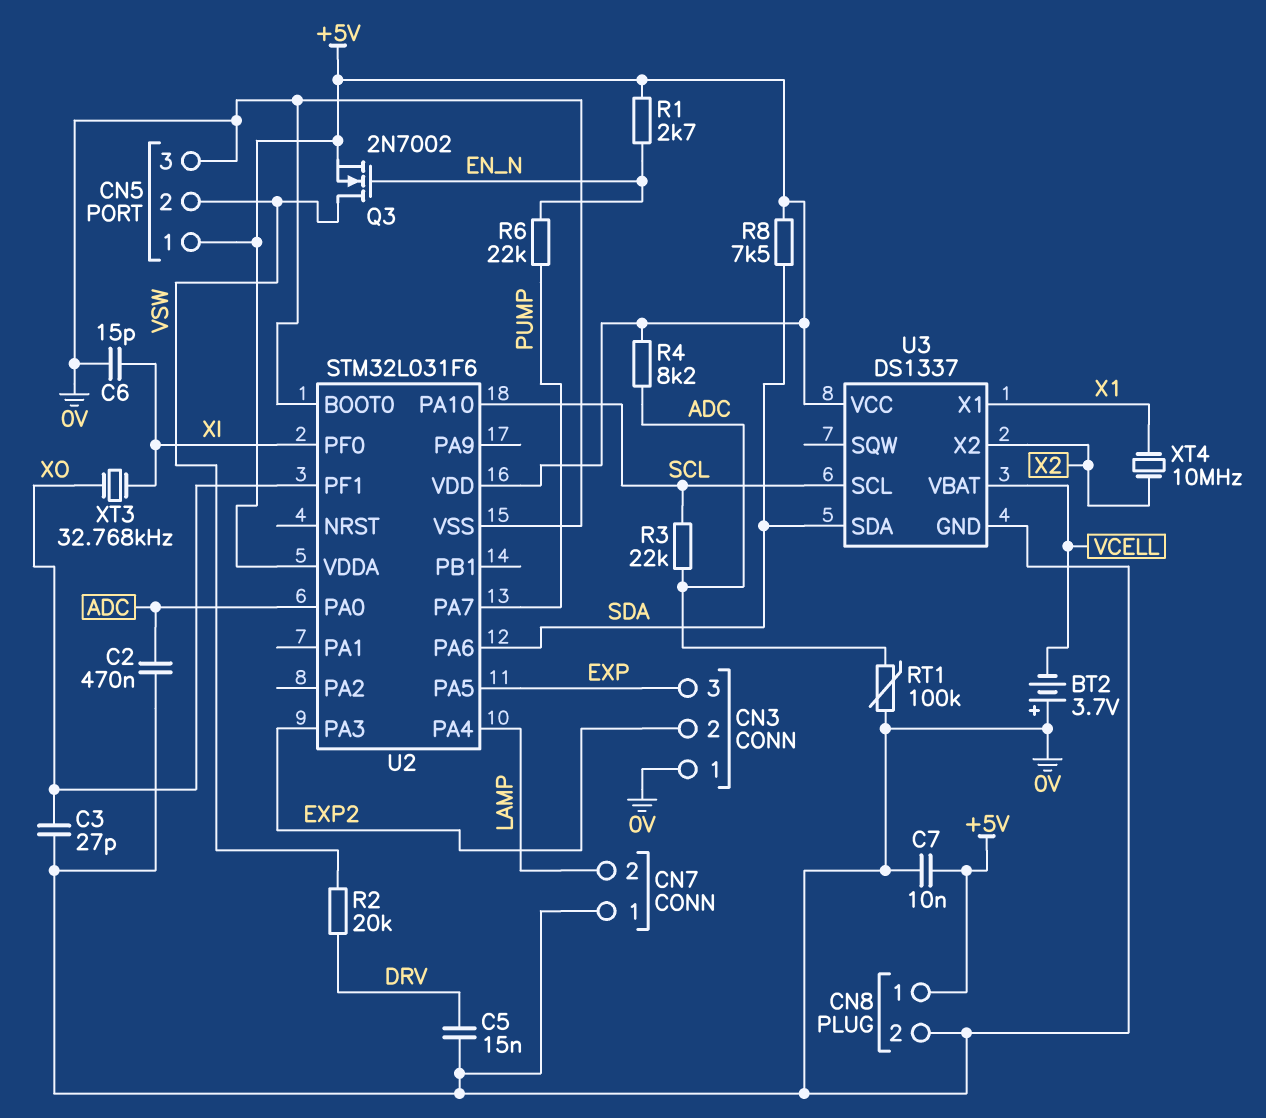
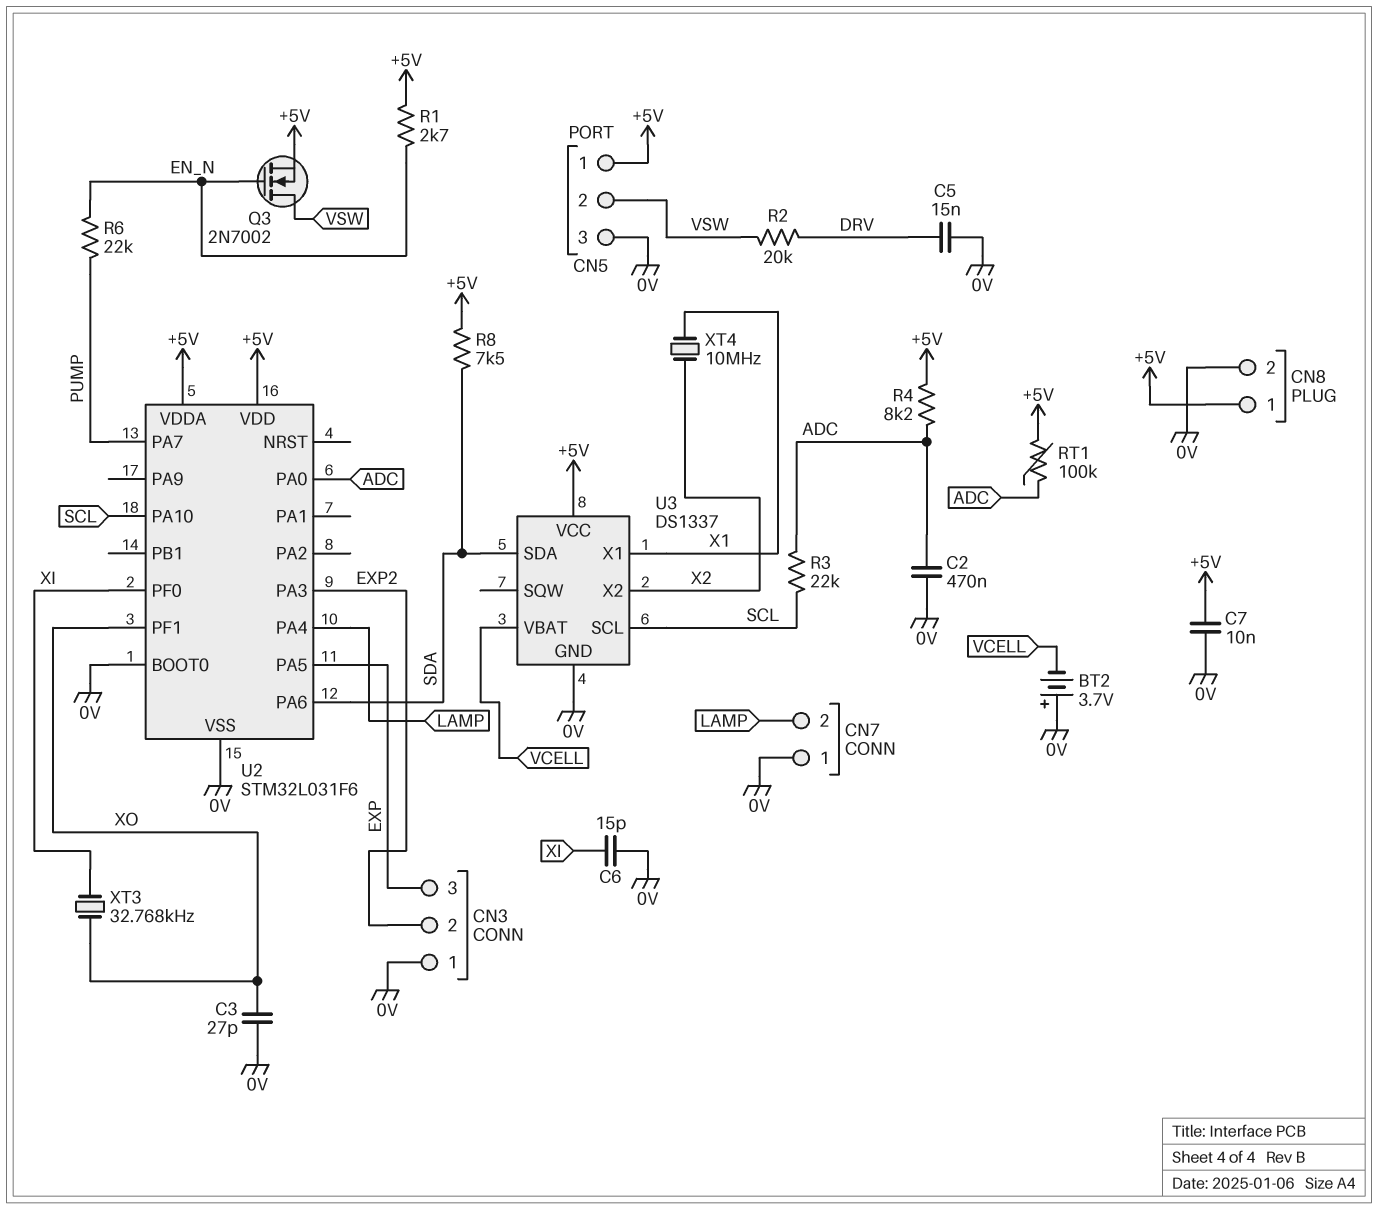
RT1: 100k (0V, ADC) -> 100k (+5V, ADC)

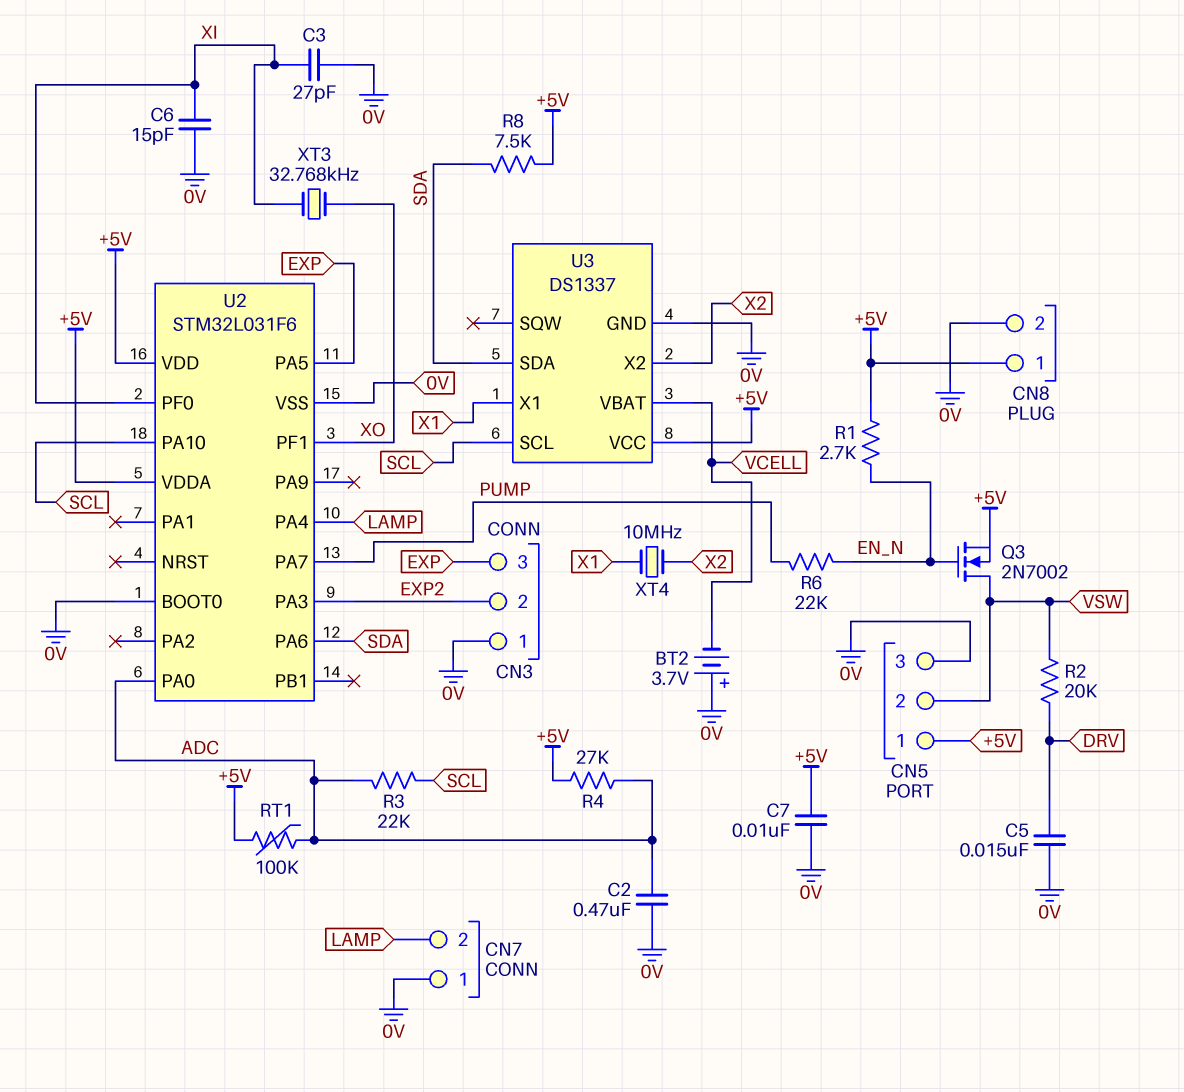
C3: 27pF (0V, XO) -> 27pF (0V, XI)
R4: 8.2k (+5V, ADC) -> 27k (+5V, ADC)

